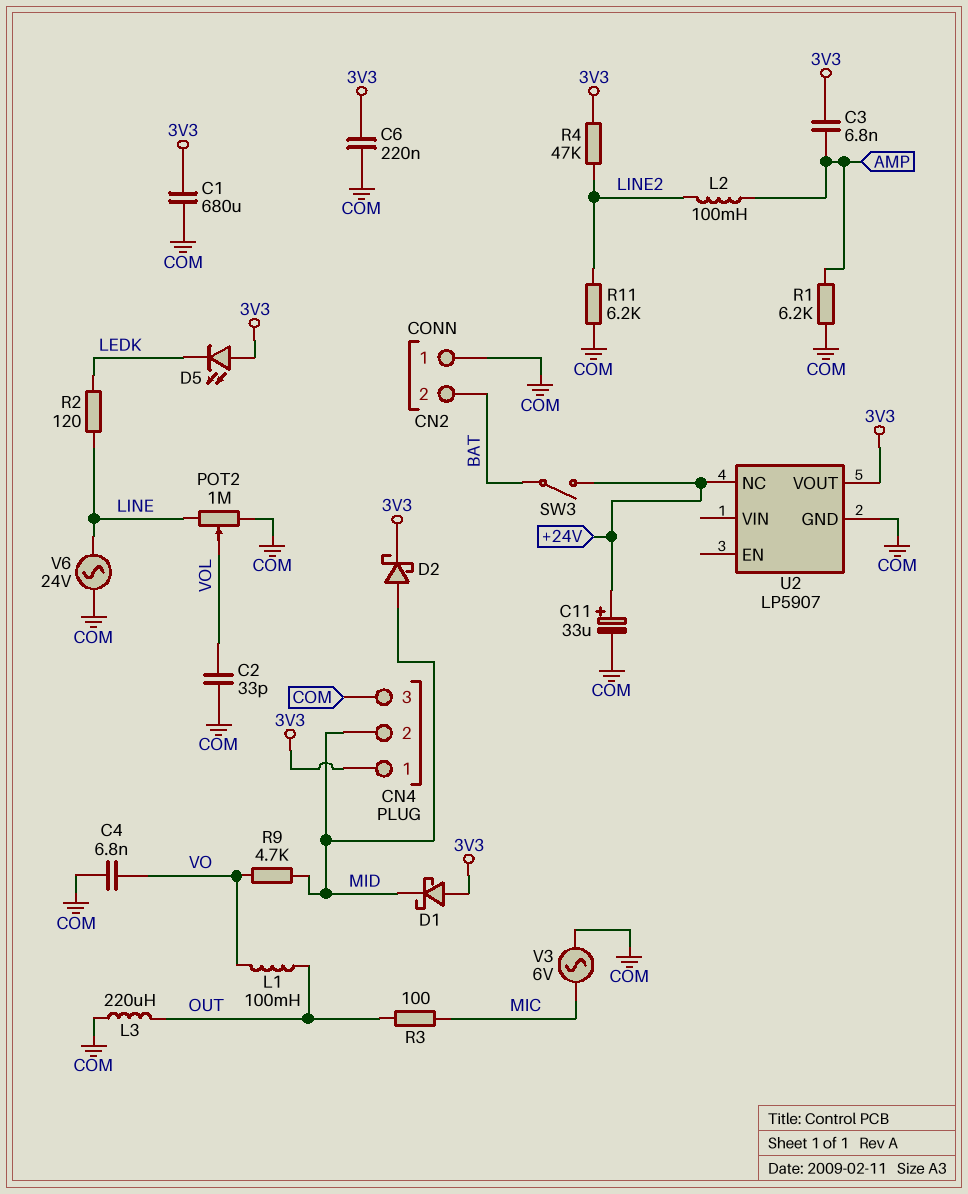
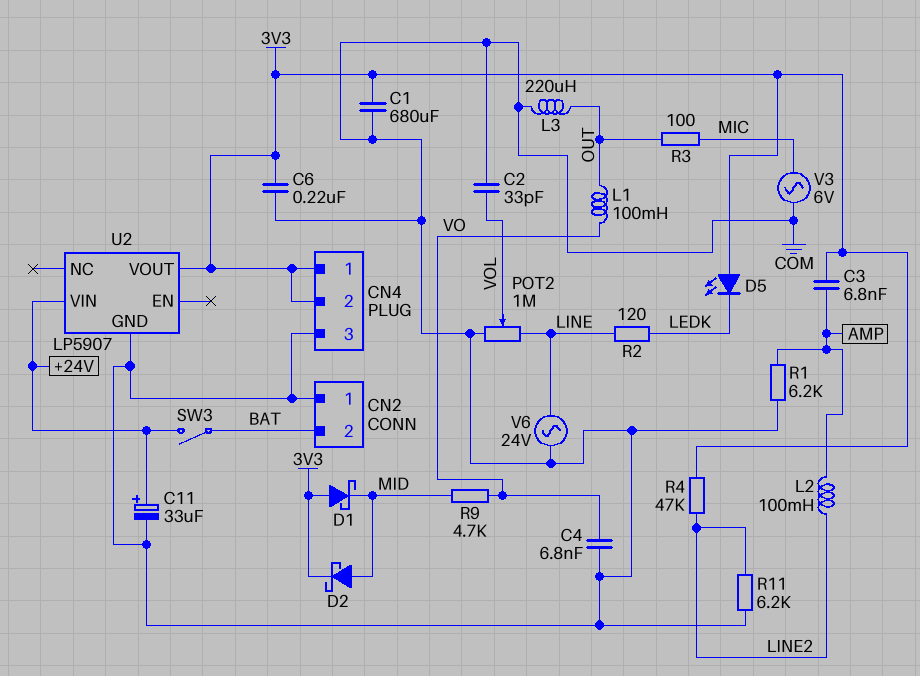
CN4 pin 2: MID -> 3V3
U2 pin NC: +24V -> none
U2 pin VIN: none -> +24V

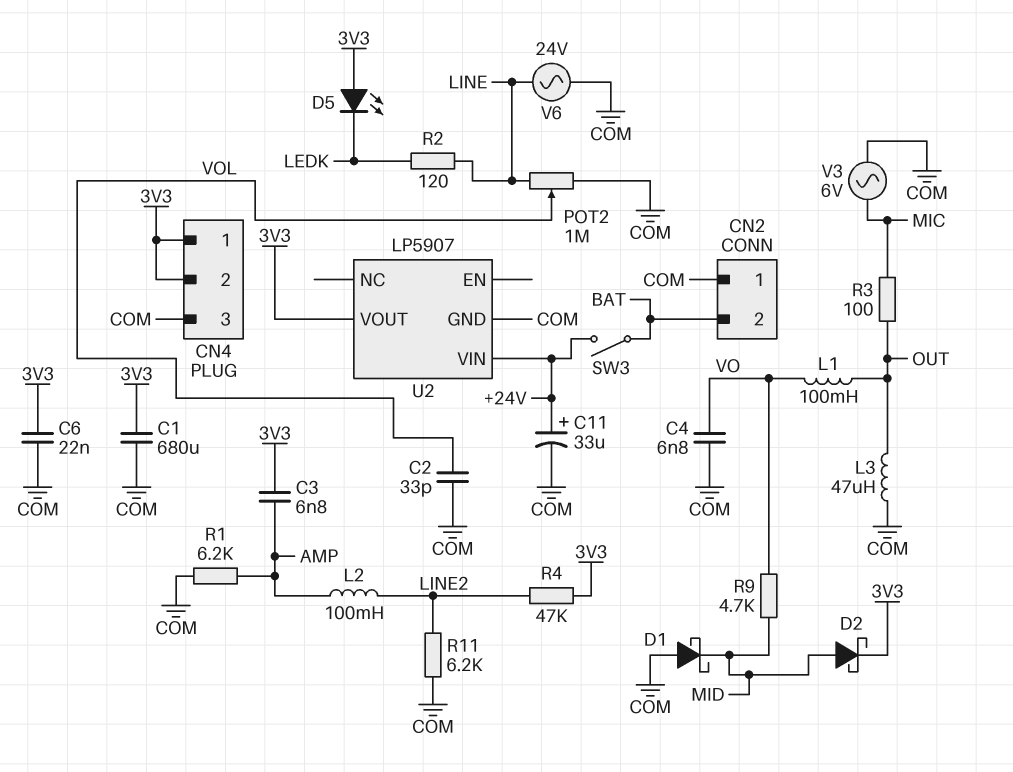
C6: 220nF (3V3, COM) -> 22nF (3V3, COM)
D1: schottky (A 3V3, K MID) -> schottky (A COM, K MID)
L3: 220uH (COM, OUT) -> 47uH (COM, OUT)

